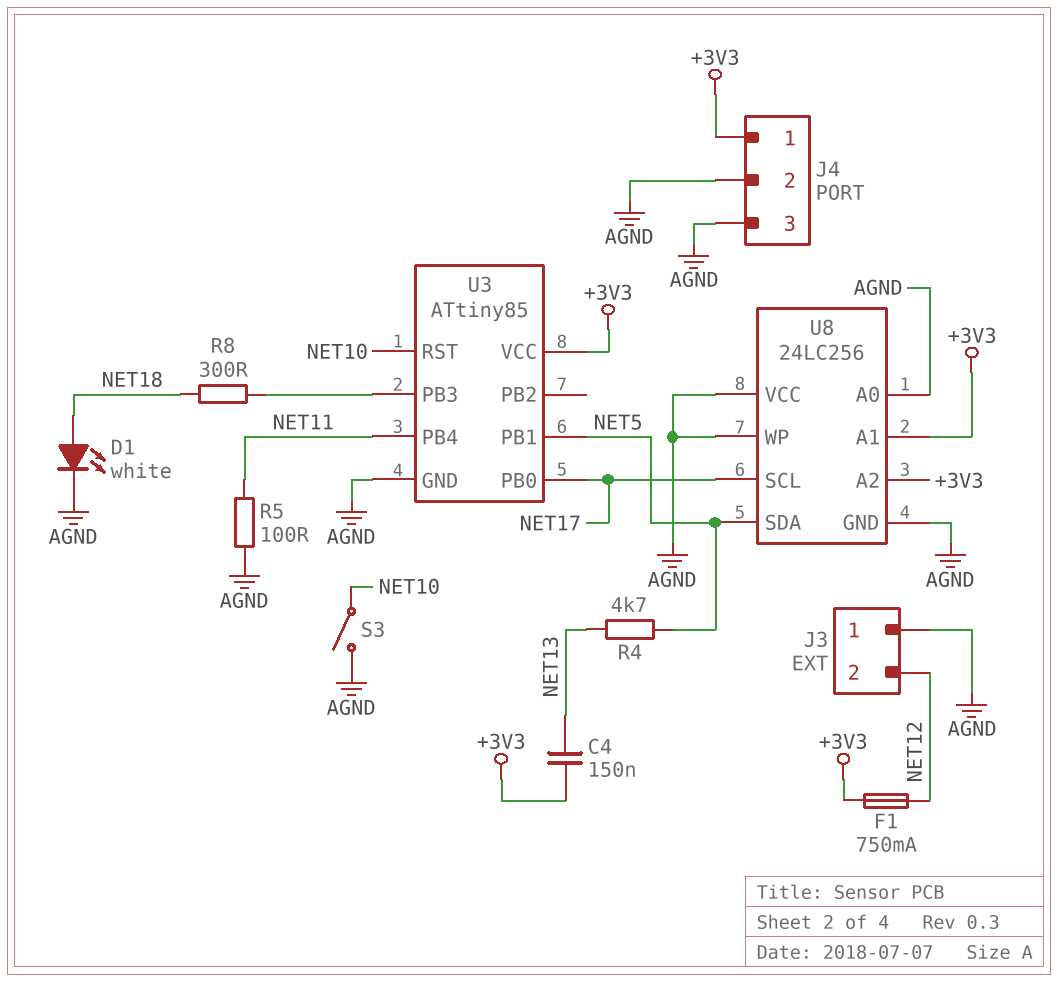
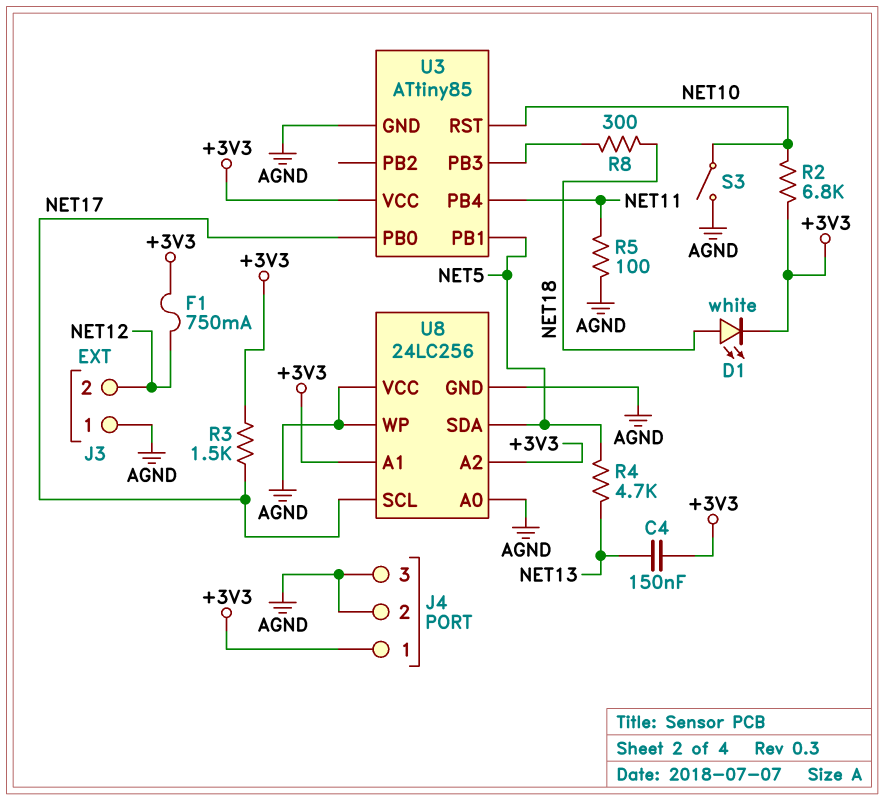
D1: LED white (A NET18, K AGND) -> LED white (A NET18, K +3V3)
R2: none -> 6.8k (+3V3, NET10)
R3: none -> 1.5k (+3V3, NET17)

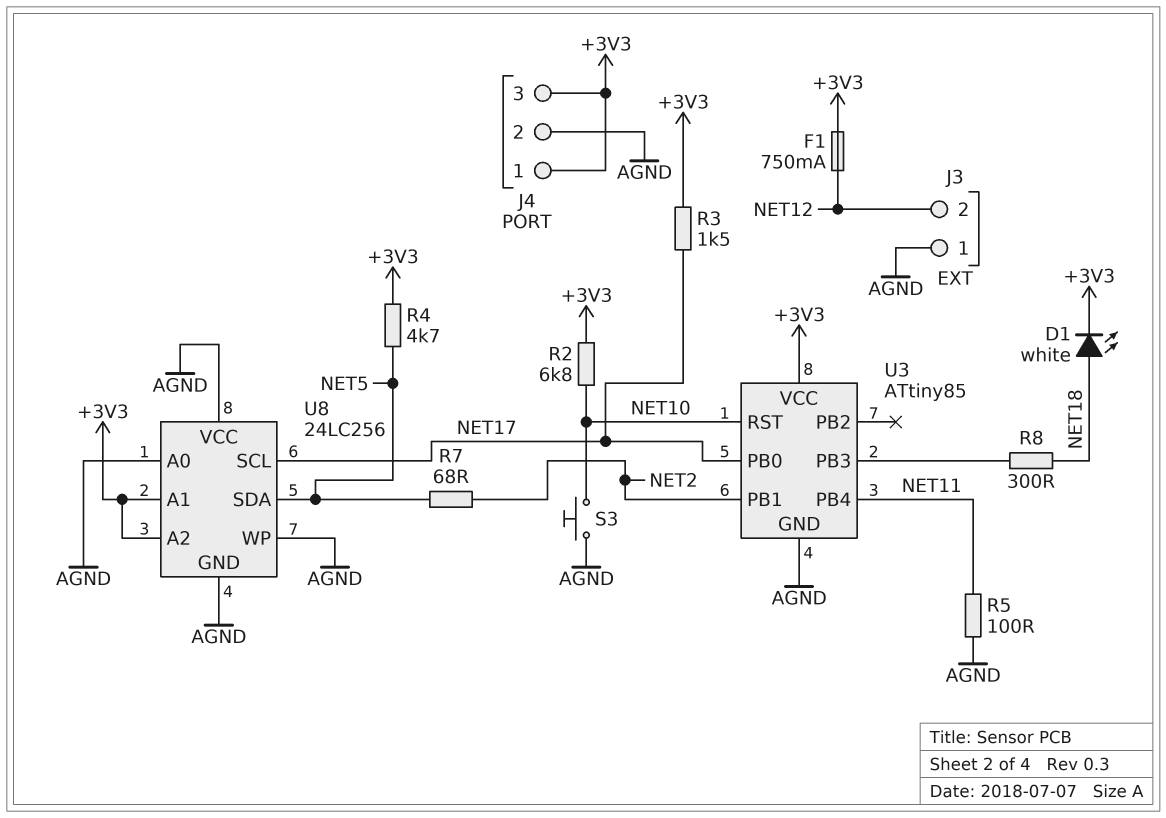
C4: 150nF (+3V3, NET13) -> none
J4 pin 3: AGND -> +3V3
R4: 4.7k (NET5, NET13) -> 4.7k (+3V3, NET5)
R7: none -> 68 (NET2, NET5)
S3: switch (AGND, NET10) -> button (AGND, NET10)
U3 pin PB1: NET5 -> NET2

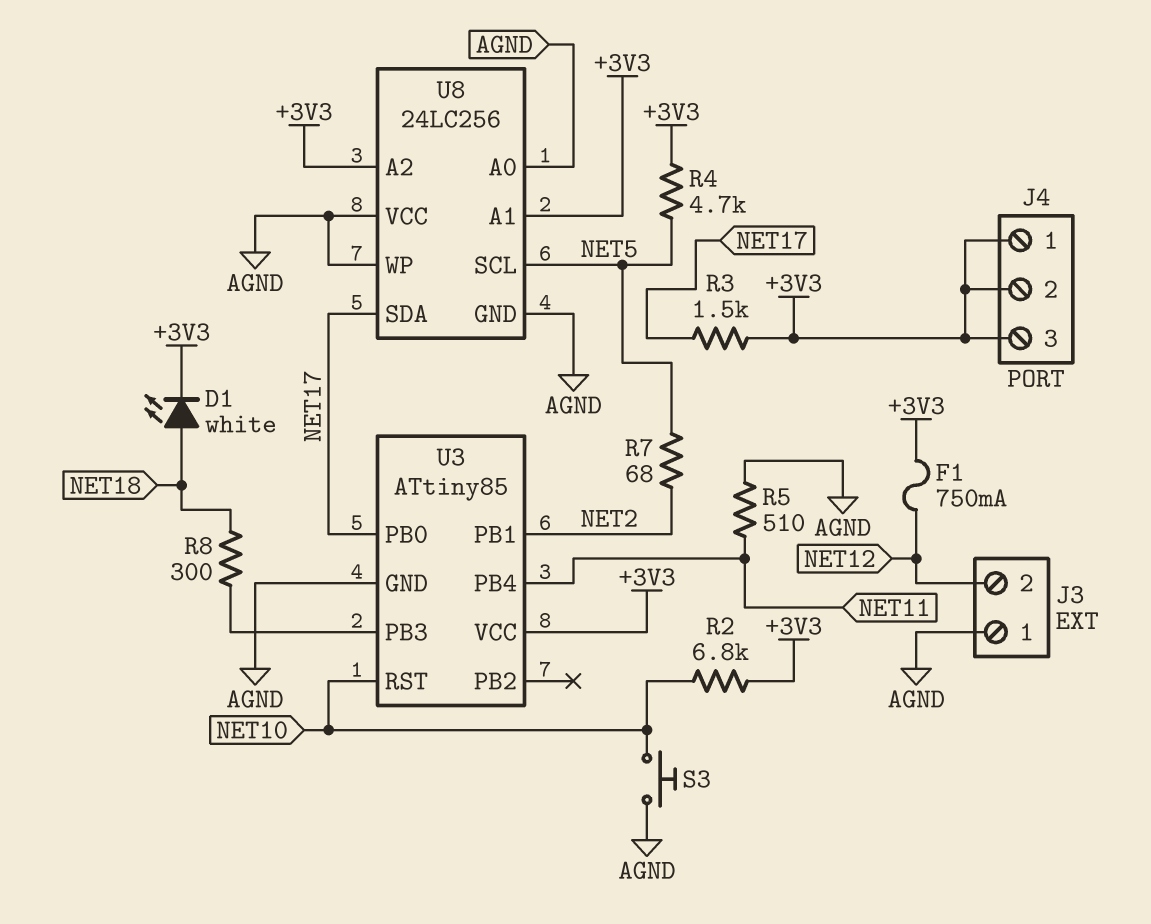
J4 pin 2: AGND -> +3V3
R5: 100 (AGND, NET11) -> 510 (AGND, NET11)
U8 pin SCL: NET17 -> NET5
U8 pin SDA: NET5 -> NET17

